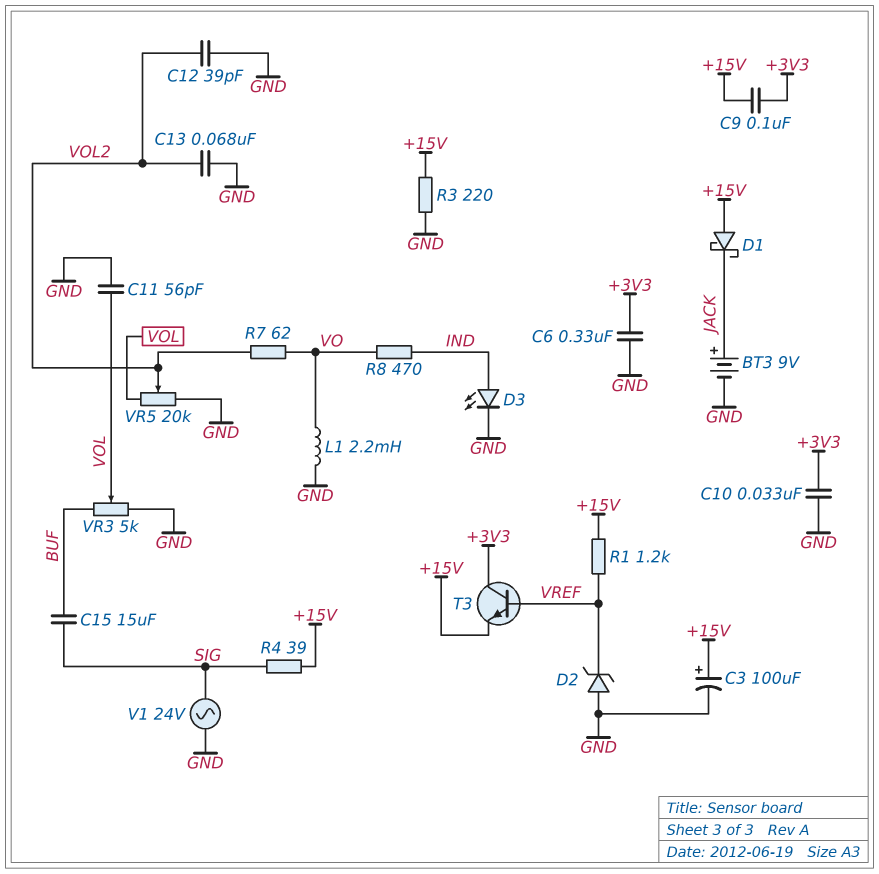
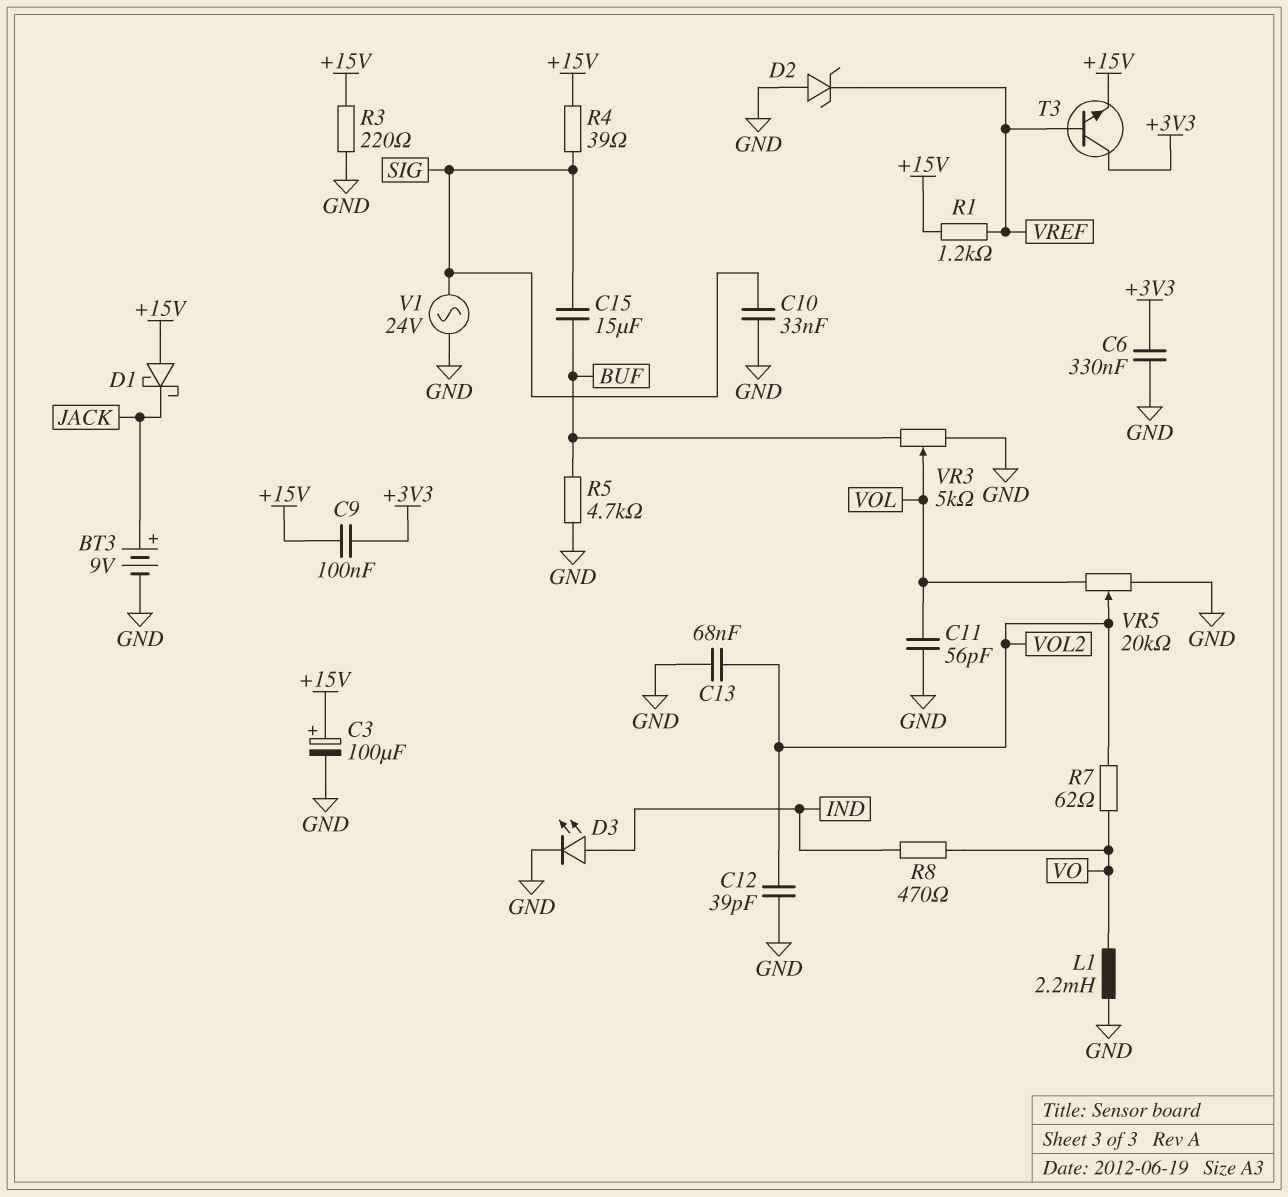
C10: 33nF (+3V3, GND) -> 33nF (GND, SIG)
R5: none -> 4.7k (BUF, GND)

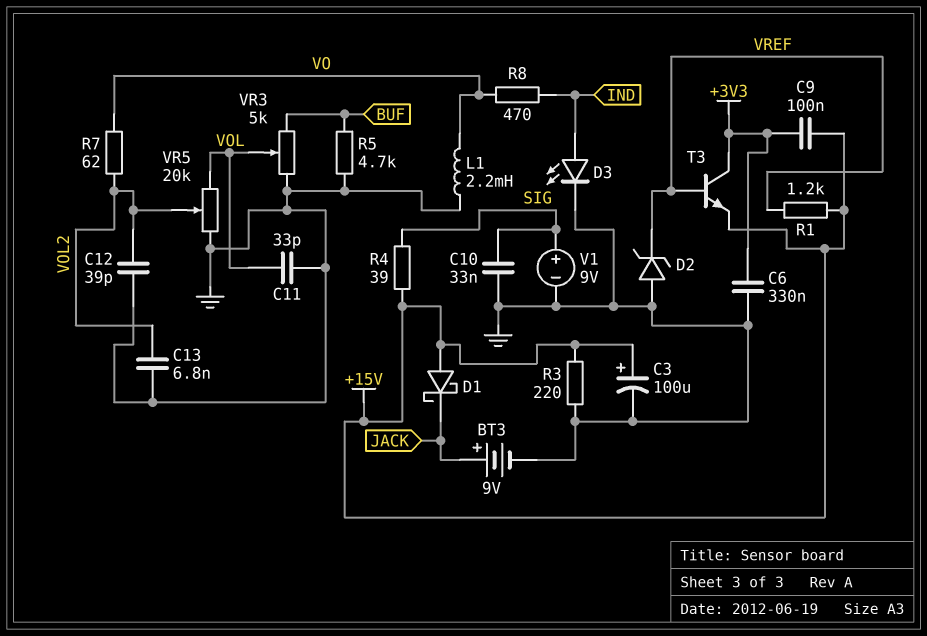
C11: 56pF (GND, VOL) -> 33pF (GND, VOL)
C13: 68nF (GND, VOL2) -> 6.8nF (GND, VOL2)
C15: 15uF (BUF, SIG) -> none
V1: AC 24V (GND, SIG) -> 9V (plus SIG, minus GND)

